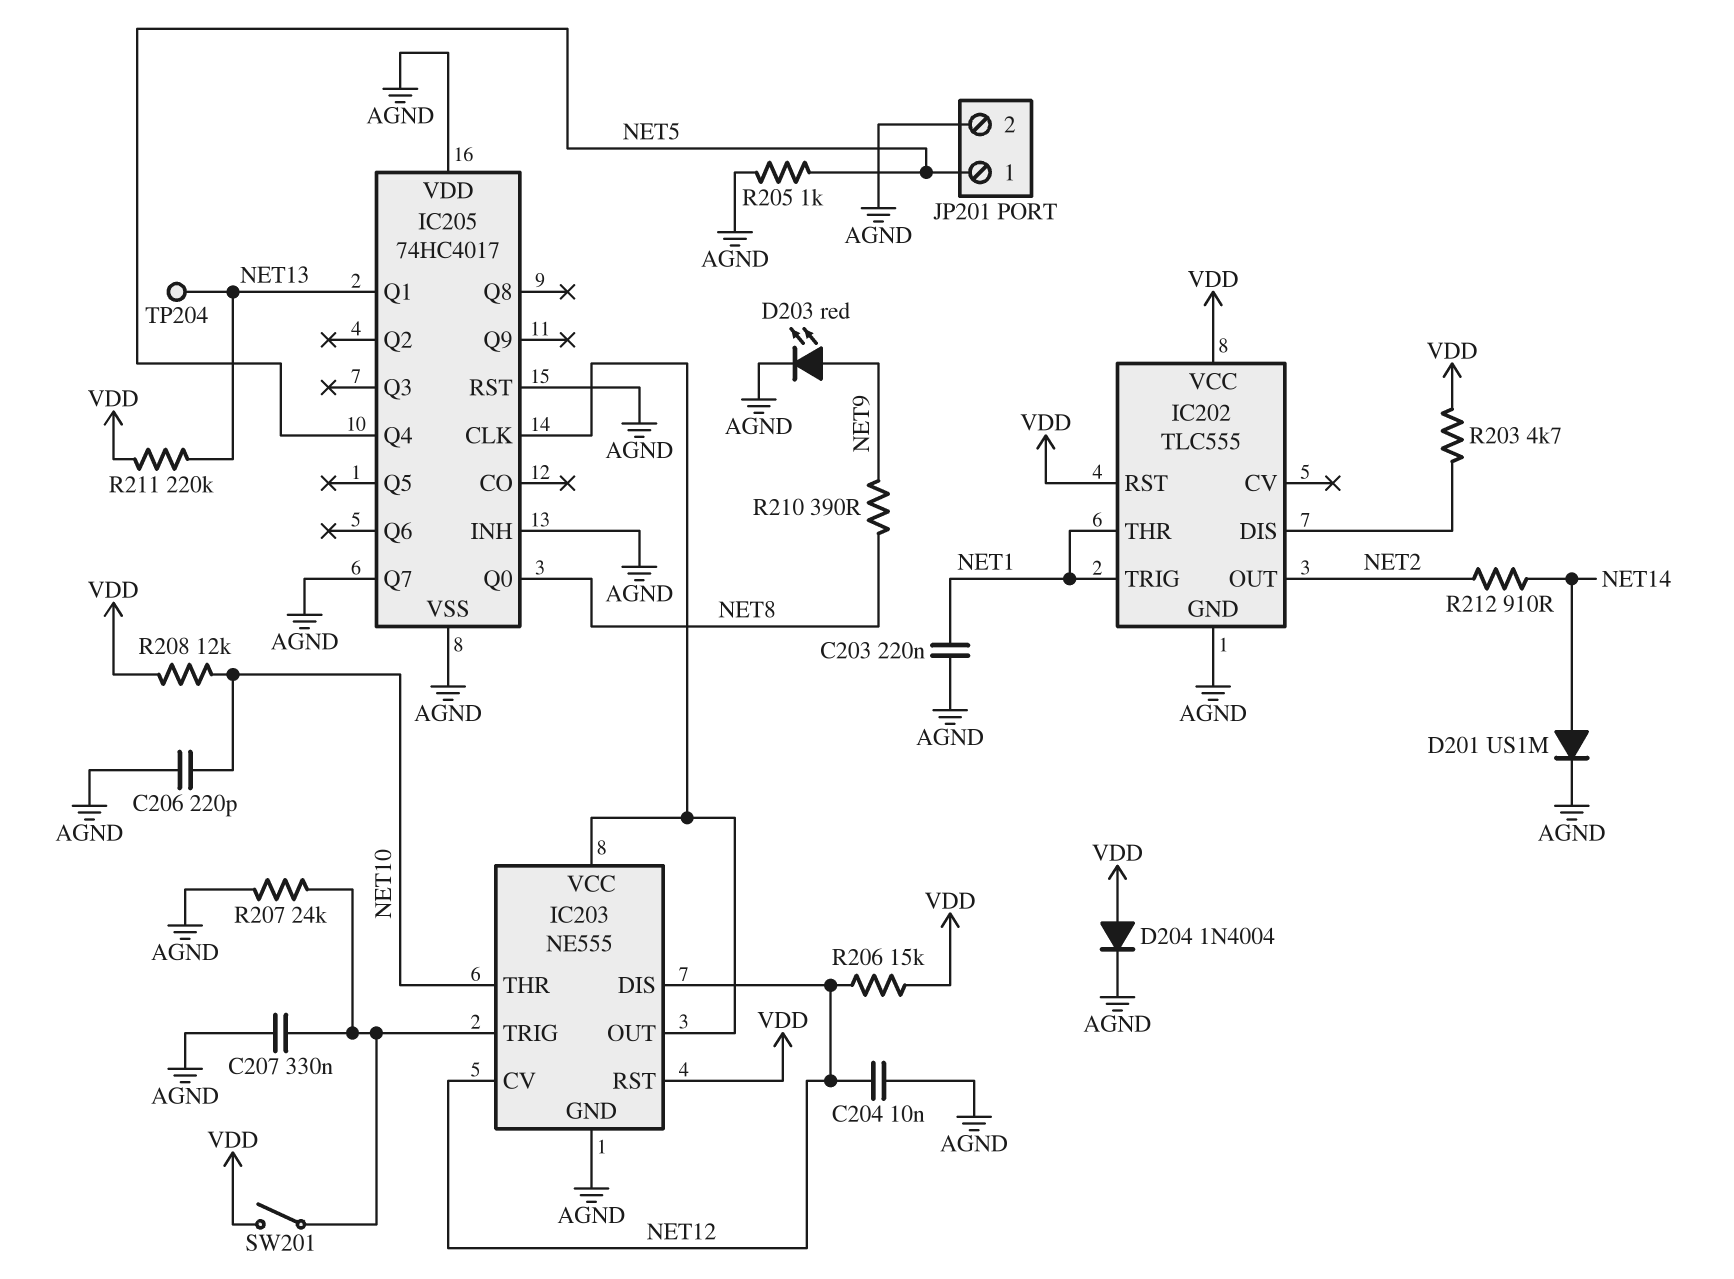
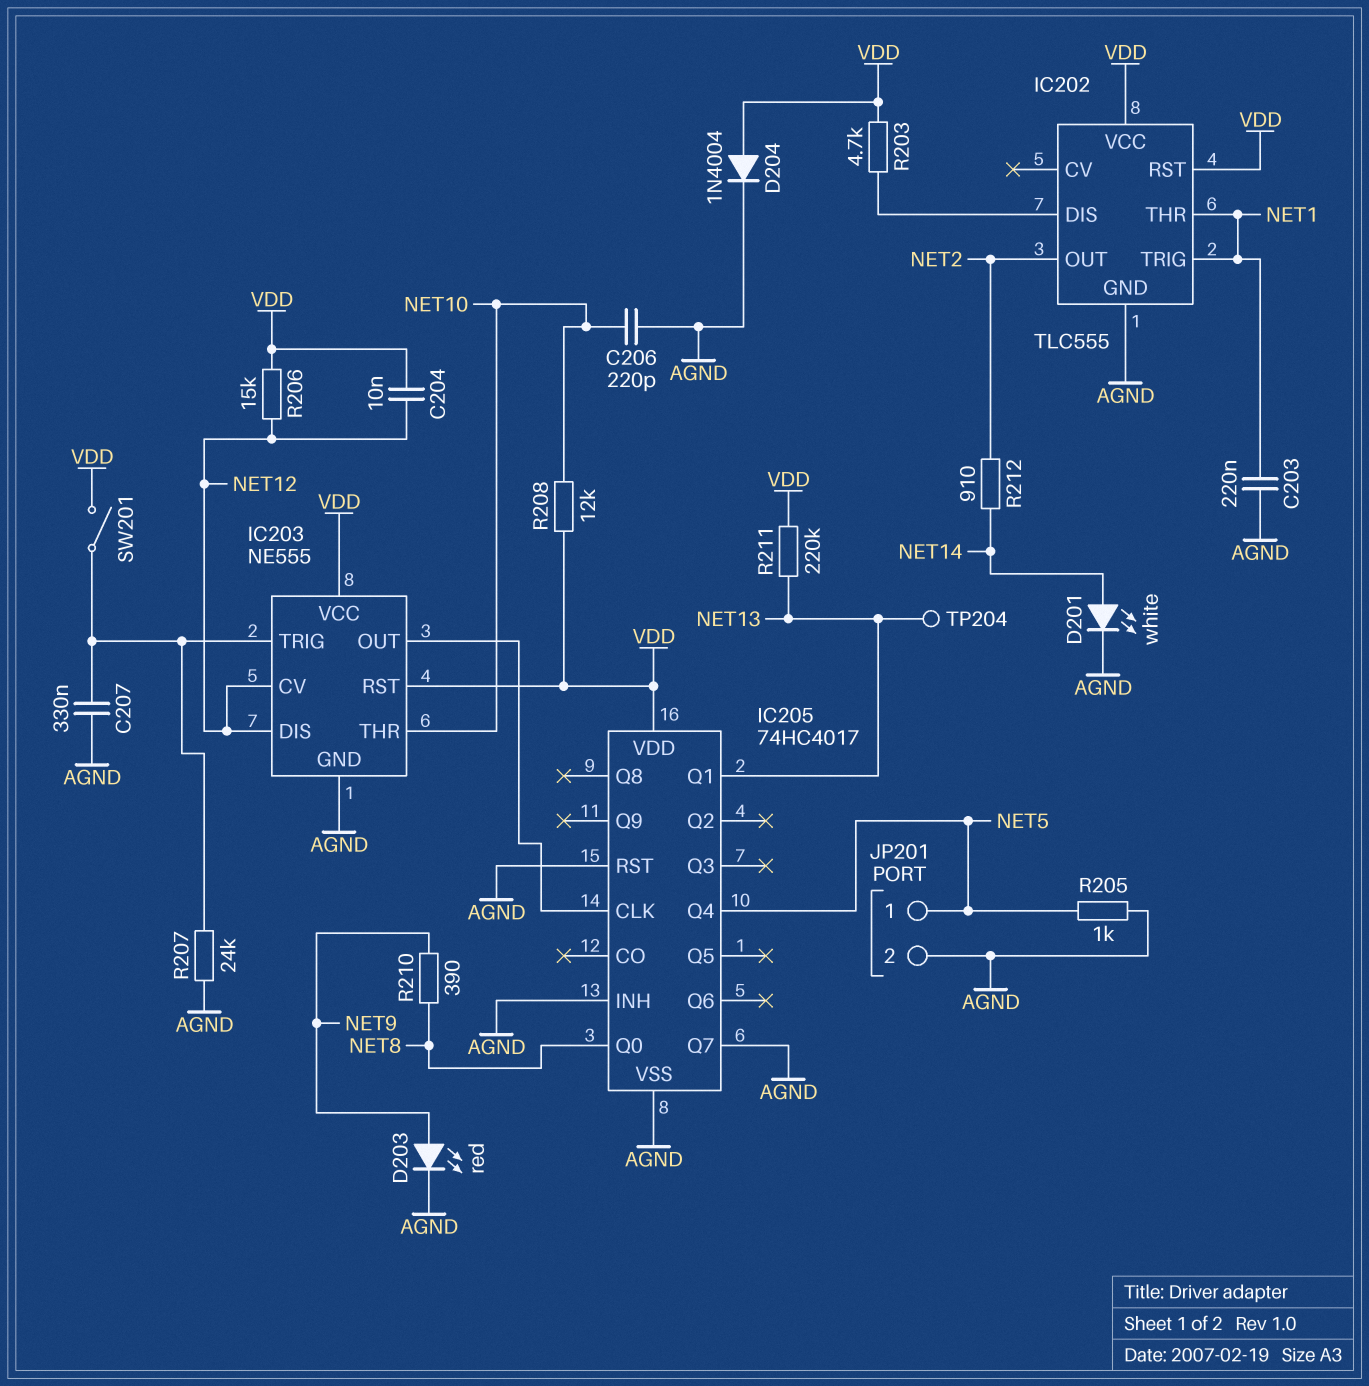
C204: 10nF (AGND, NET12) -> 10nF (NET12, VDD)
D201: diode US1M (A NET14, K AGND) -> LED white (A NET14, K AGND)
IC203 pin VCC: IC203/OUT -> VDD
IC205 pin VDD: AGND -> VDD

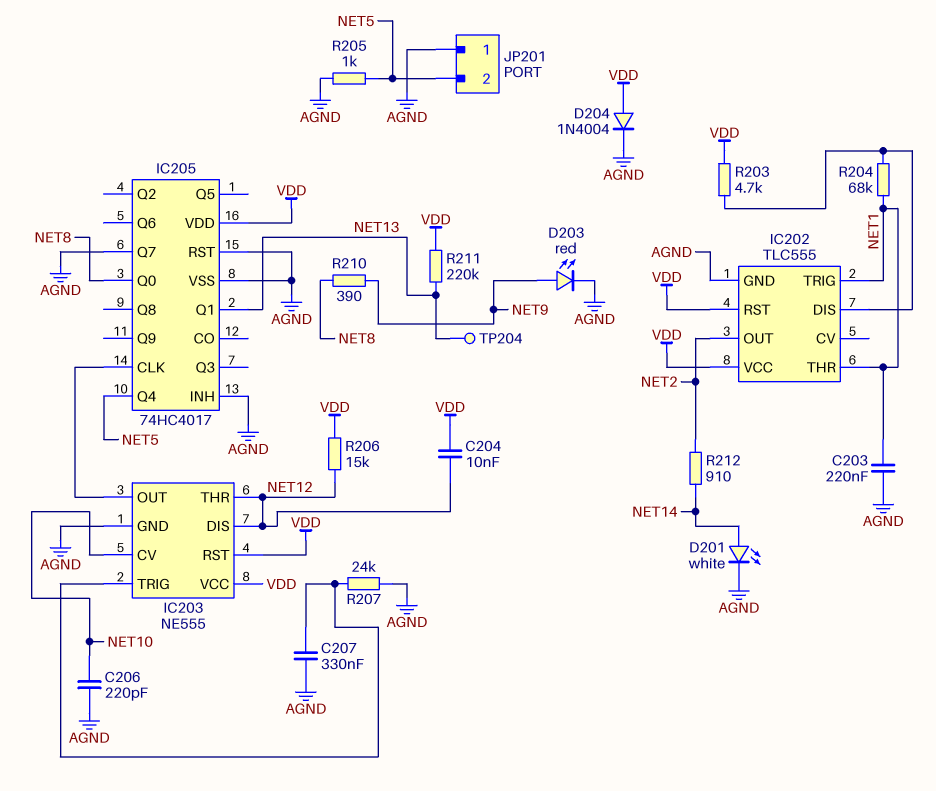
IC203 pin CV: NET12 -> NET10
IC203 pin THR: NET10 -> NET12
JP201 pin 1: NET5 -> AGND
JP201 pin 2: AGND -> NET5
R204: none -> 68k (IC202/DIS, NET1)
R208: 12k (NET10, VDD) -> none
SW201: switch (IC203/TRIG, VDD) -> none

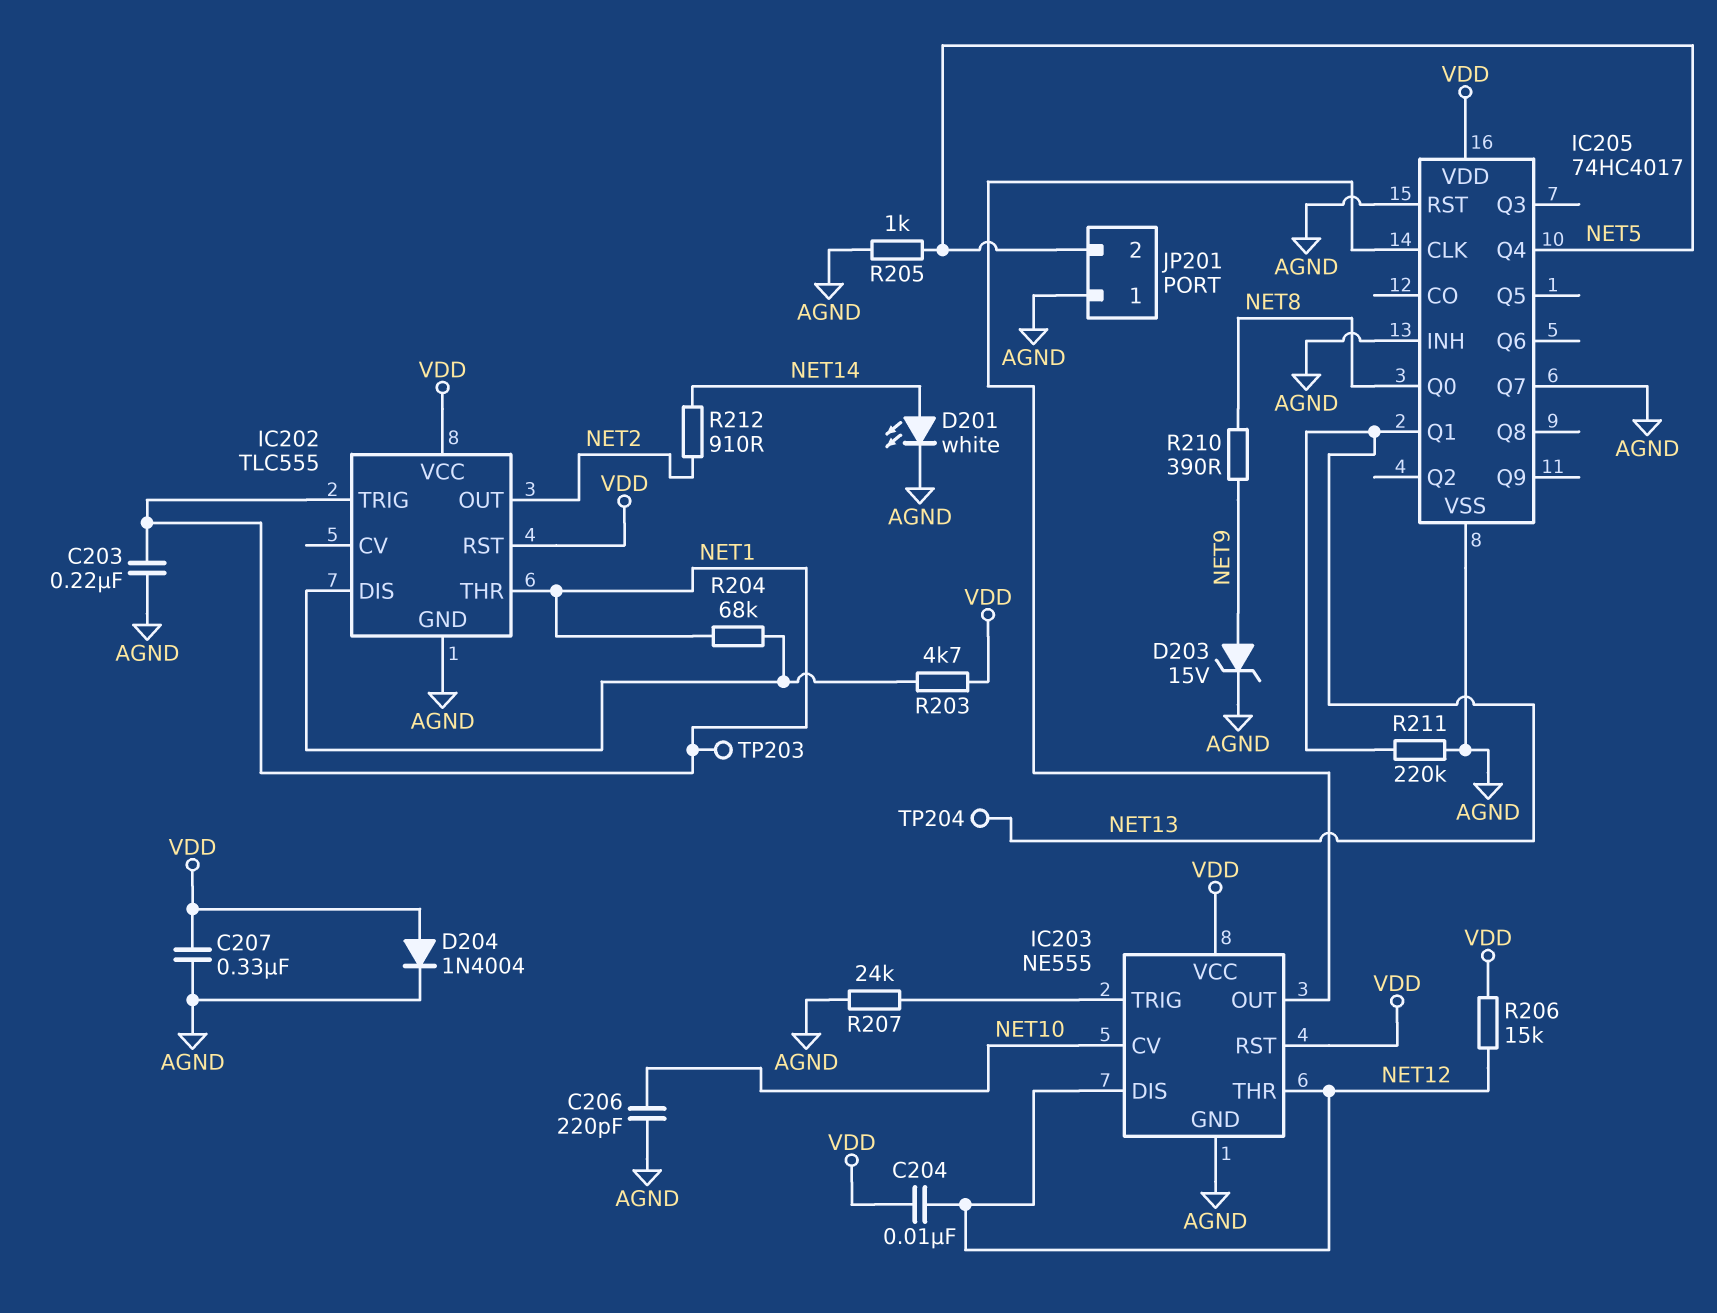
C207: 330nF (AGND, IC203/TRIG) -> 330nF (AGND, VDD)
D203: LED red (A NET9, K AGND) -> zener 15V (A NET9, K AGND)
R211: 220k (NET13, VDD) -> 220k (AGND, NET13)
TP203: none -> test point (NET1)

